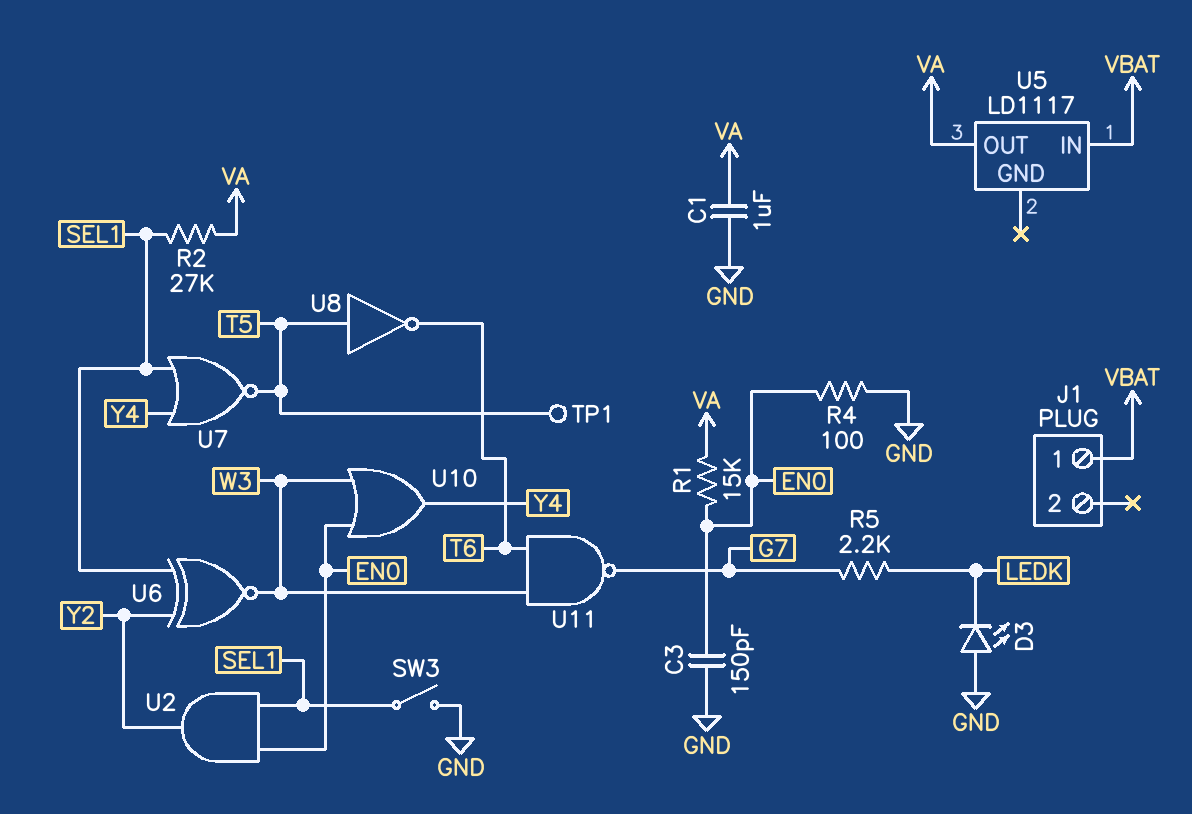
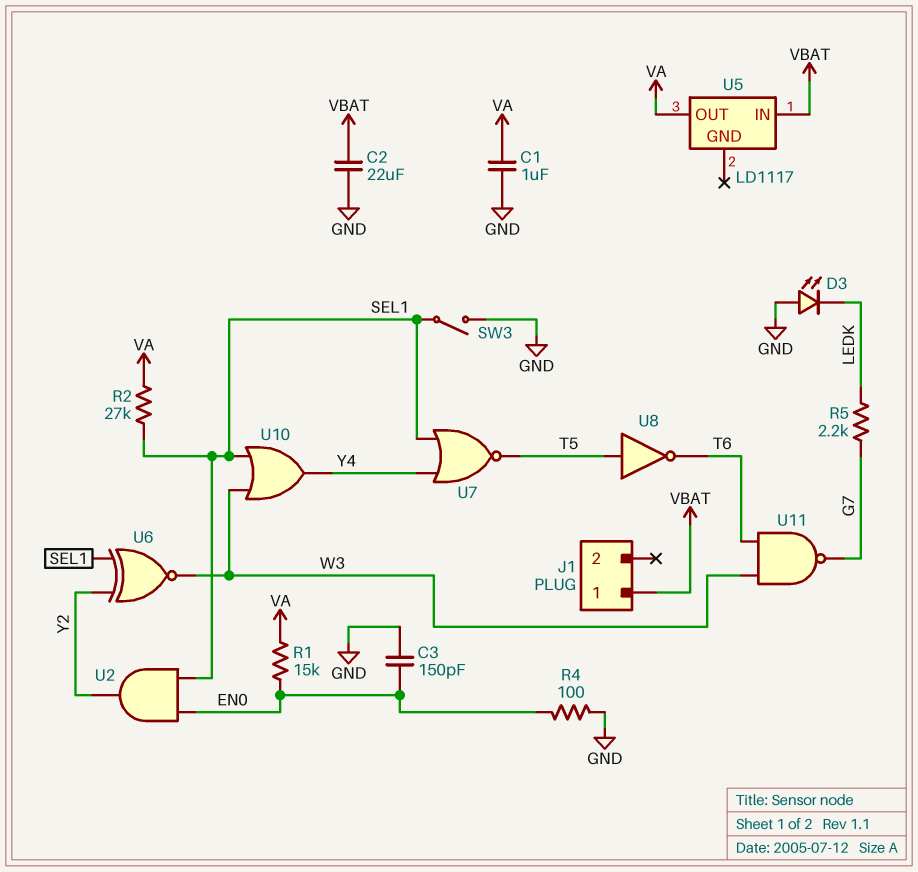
C2: none -> 22uF (GND, VBAT)
TP1: test point (T5) -> none
U10: OR (in EN0, in W3, out Y4) -> OR (in SEL1, in W3, out Y4)

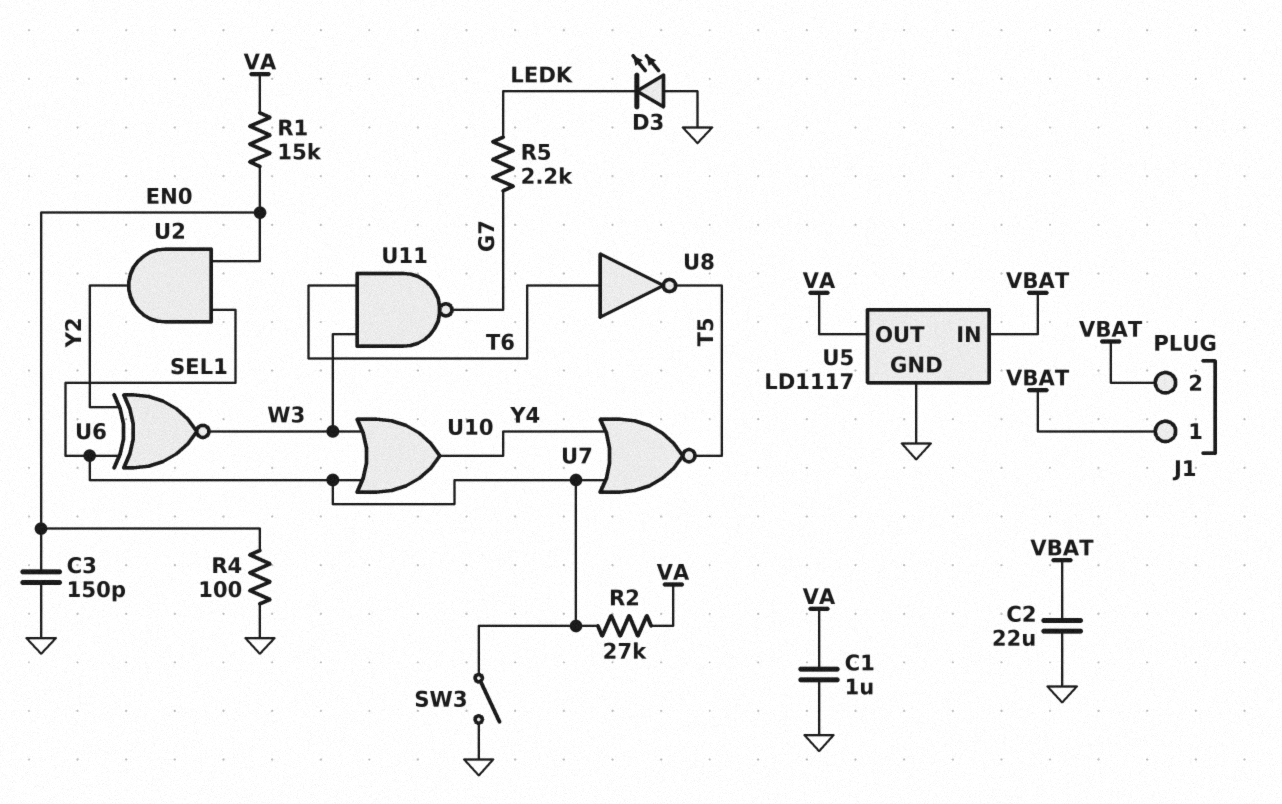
J1 pin 2: none -> VBAT
U5 pin GND: none -> GND
U8: NOT (in T5, out T6) -> NOT (in T6, out T5)

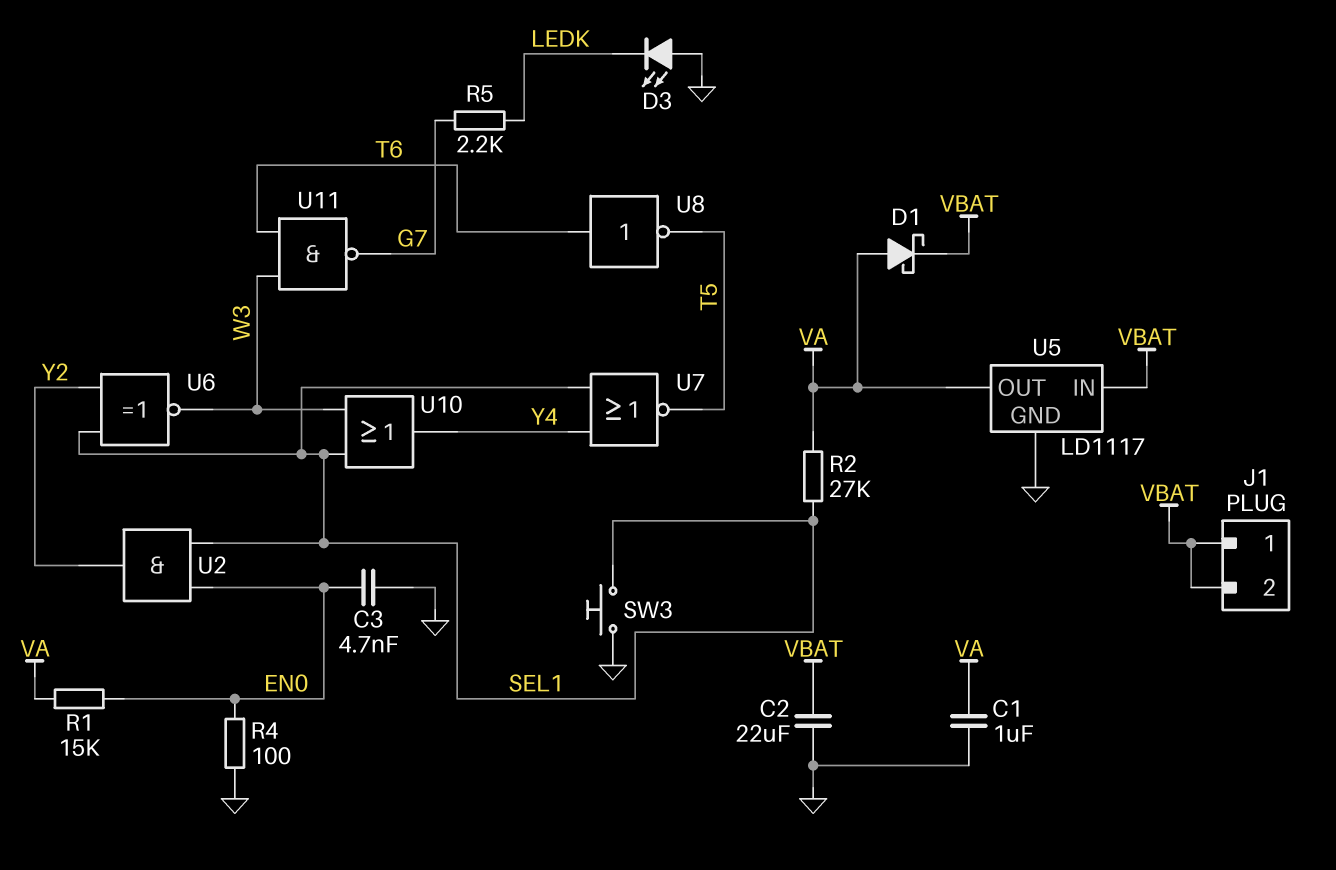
C3: 150pF (EN0, GND) -> 4.7nF (EN0, GND)
D1: none -> schottky (A VA, K VBAT)
SW3: switch (GND, SEL1) -> button (GND, SEL1)

